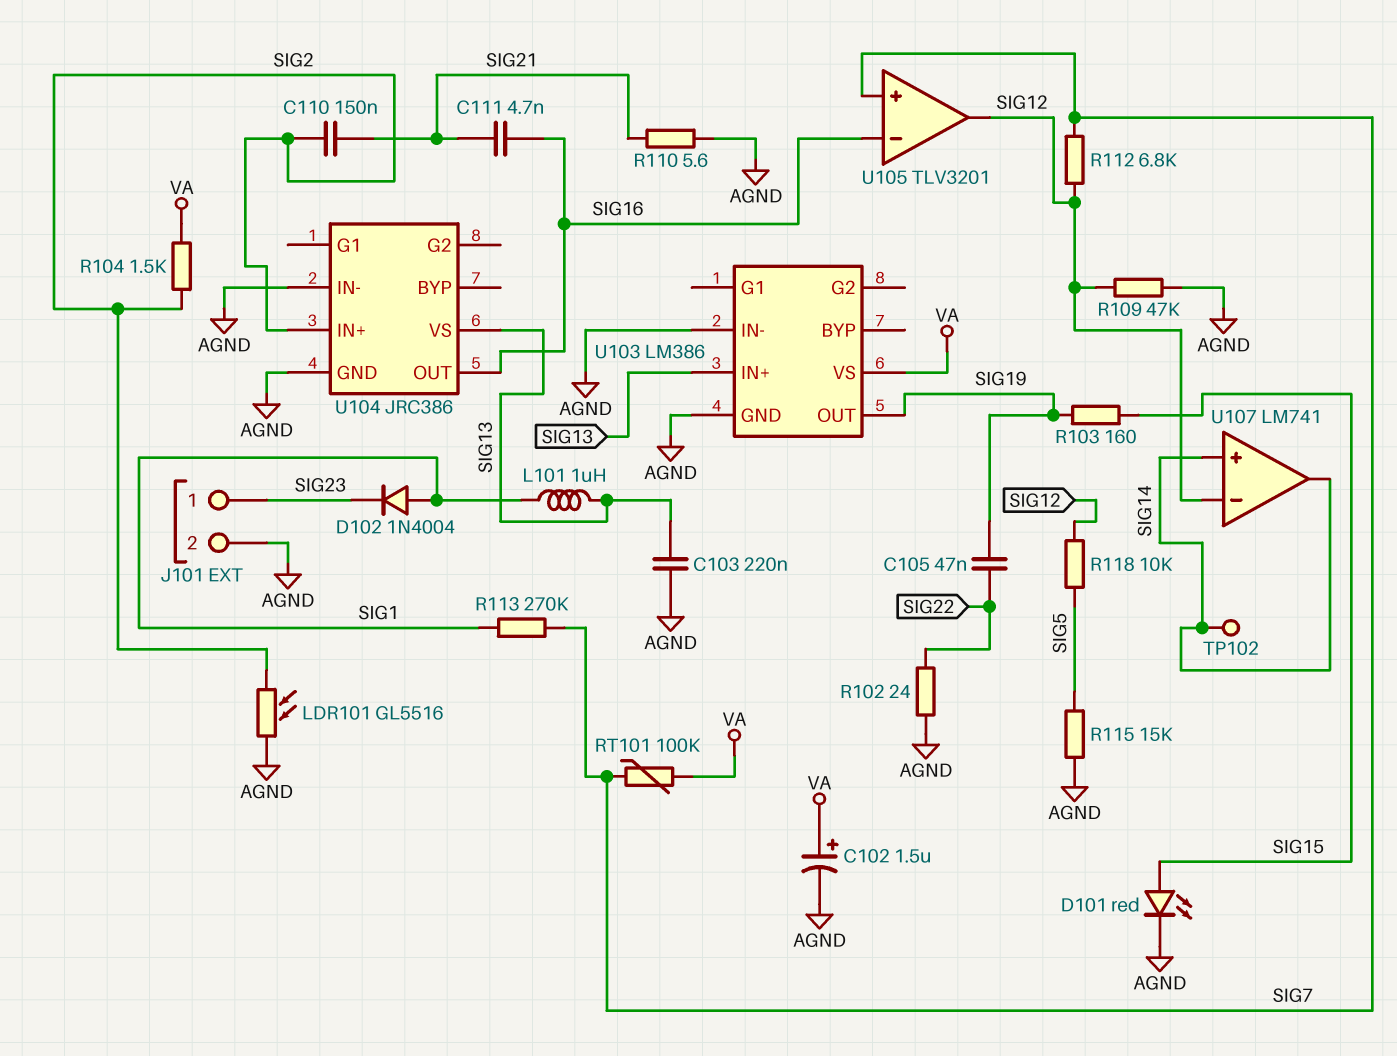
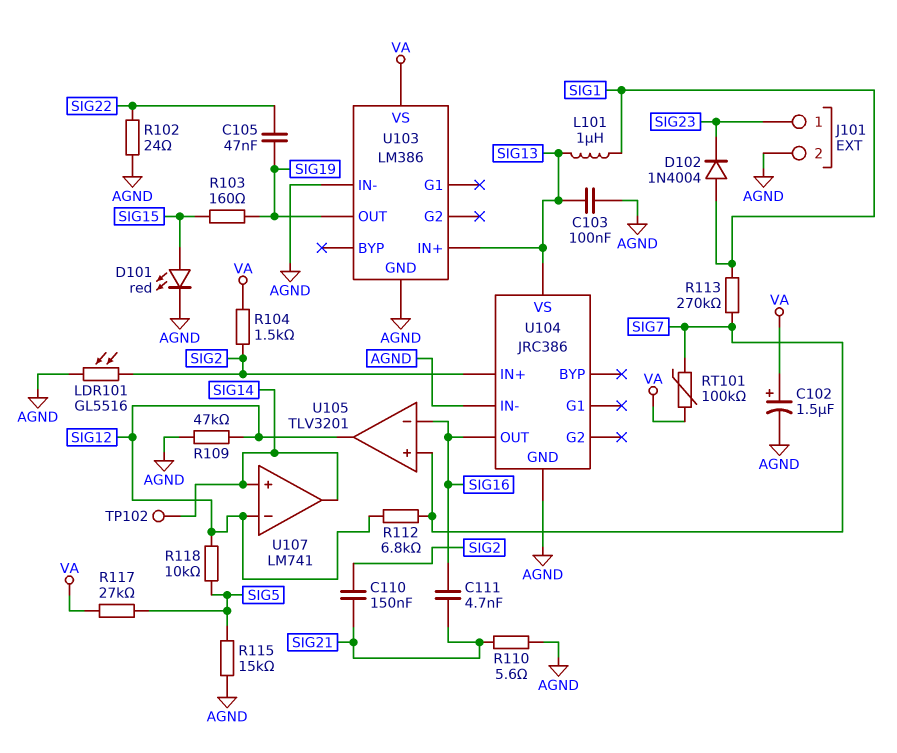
C103: 220nF (AGND, SIG13) -> 100nF (AGND, SIG13)
R117: none -> 27k (SIG5, VA)

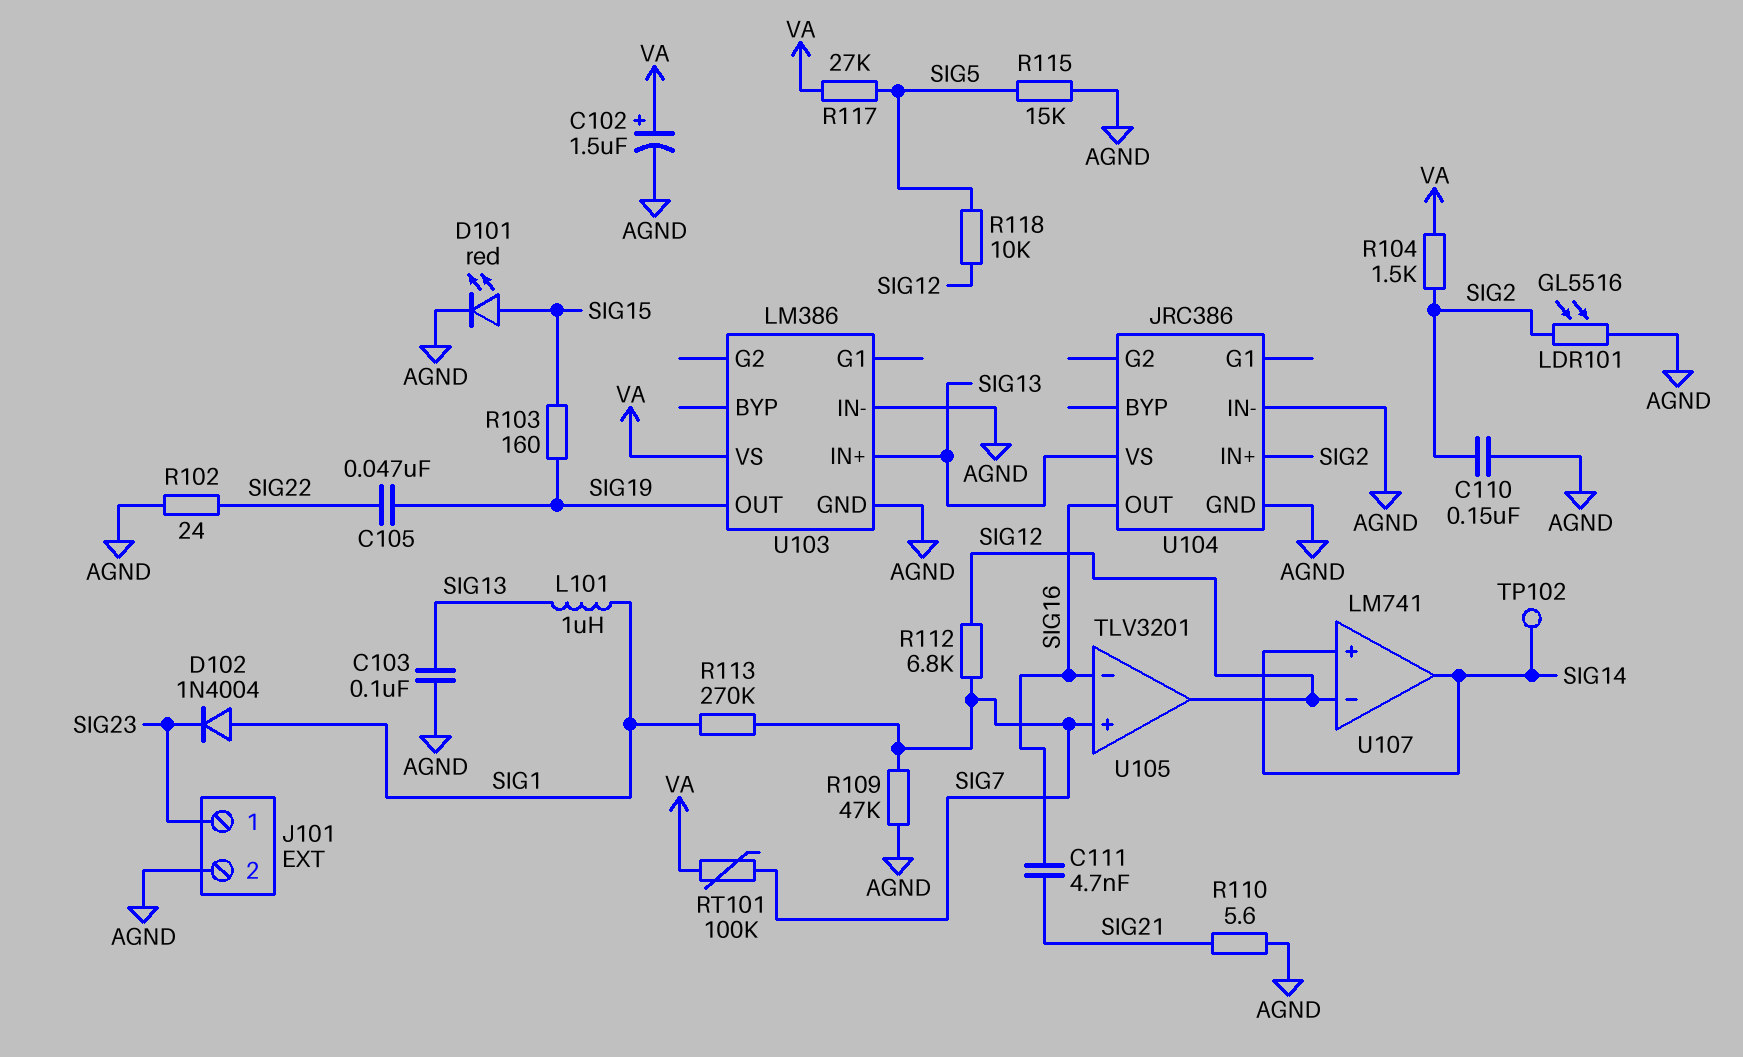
C110: 150nF (SIG2, SIG21) -> 150nF (AGND, SIG2)
R109: 47k (AGND, SIG12) -> 47k (AGND, SIG7)

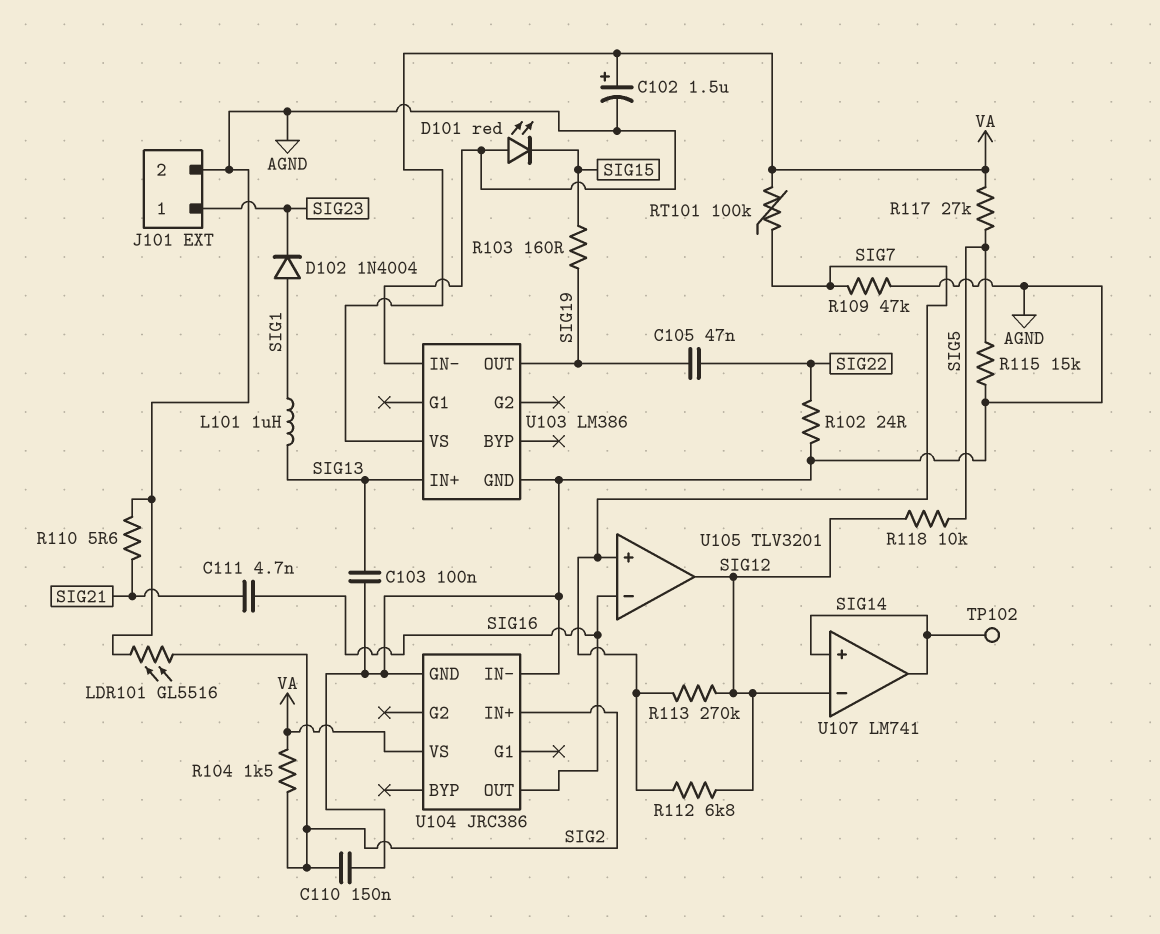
D101: LED red (A SIG15, K AGND) -> LED red (A AGND, K SIG15)
R113: 270k (SIG1, SIG7) -> 270k (SIG7, SIG12)
U104 pin VS: SIG13 -> VA

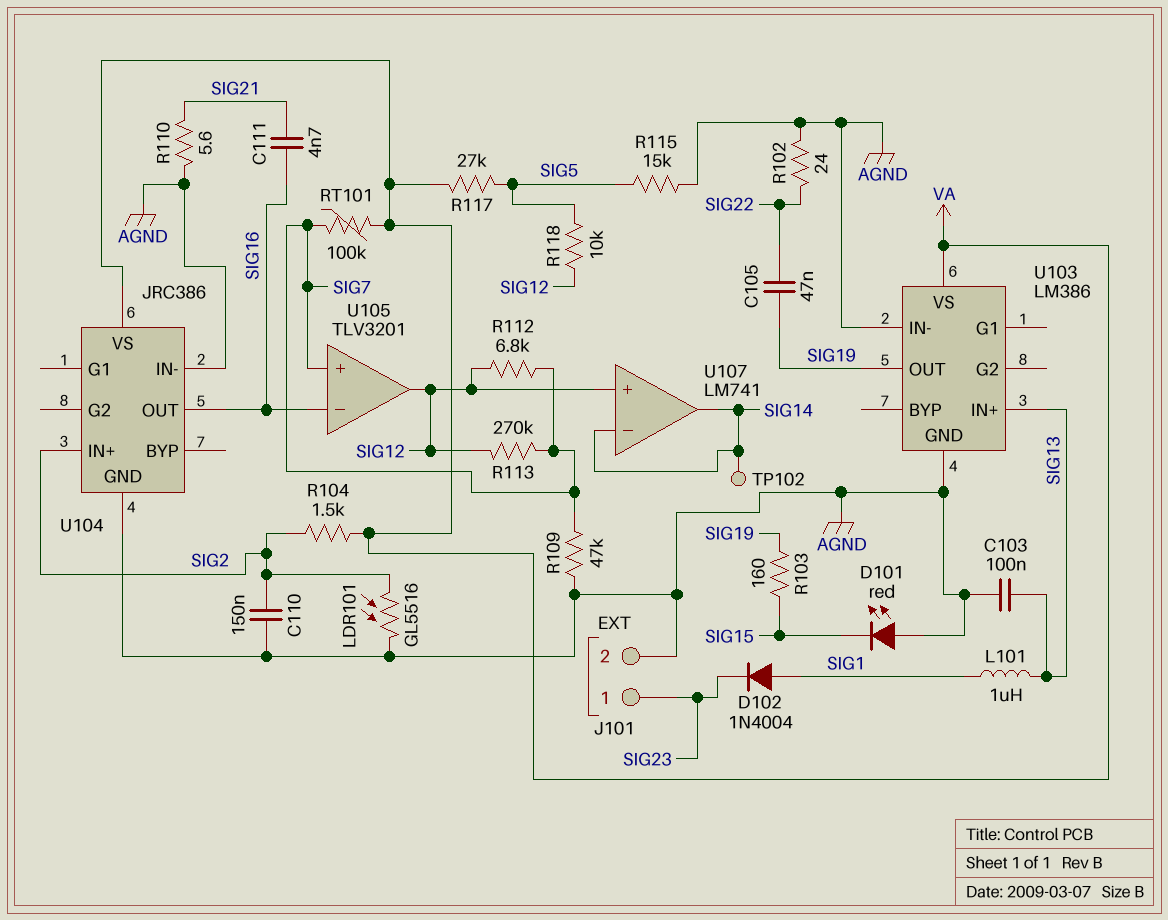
C102: 1.5uF (plus VA, minus AGND) -> none
U107 pin in+: SIG14 -> SIG12
U107 pin in-: SIG12 -> SIG14

